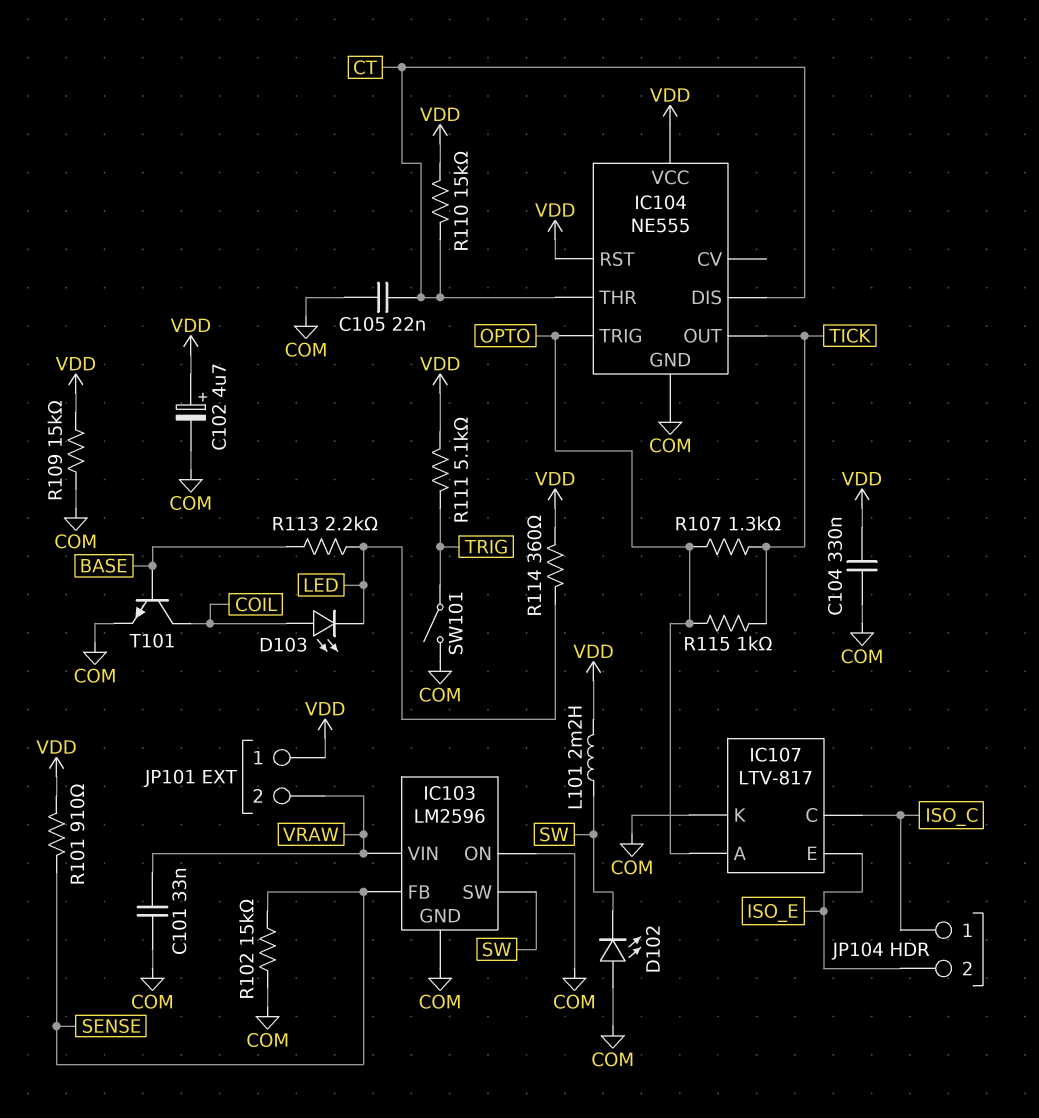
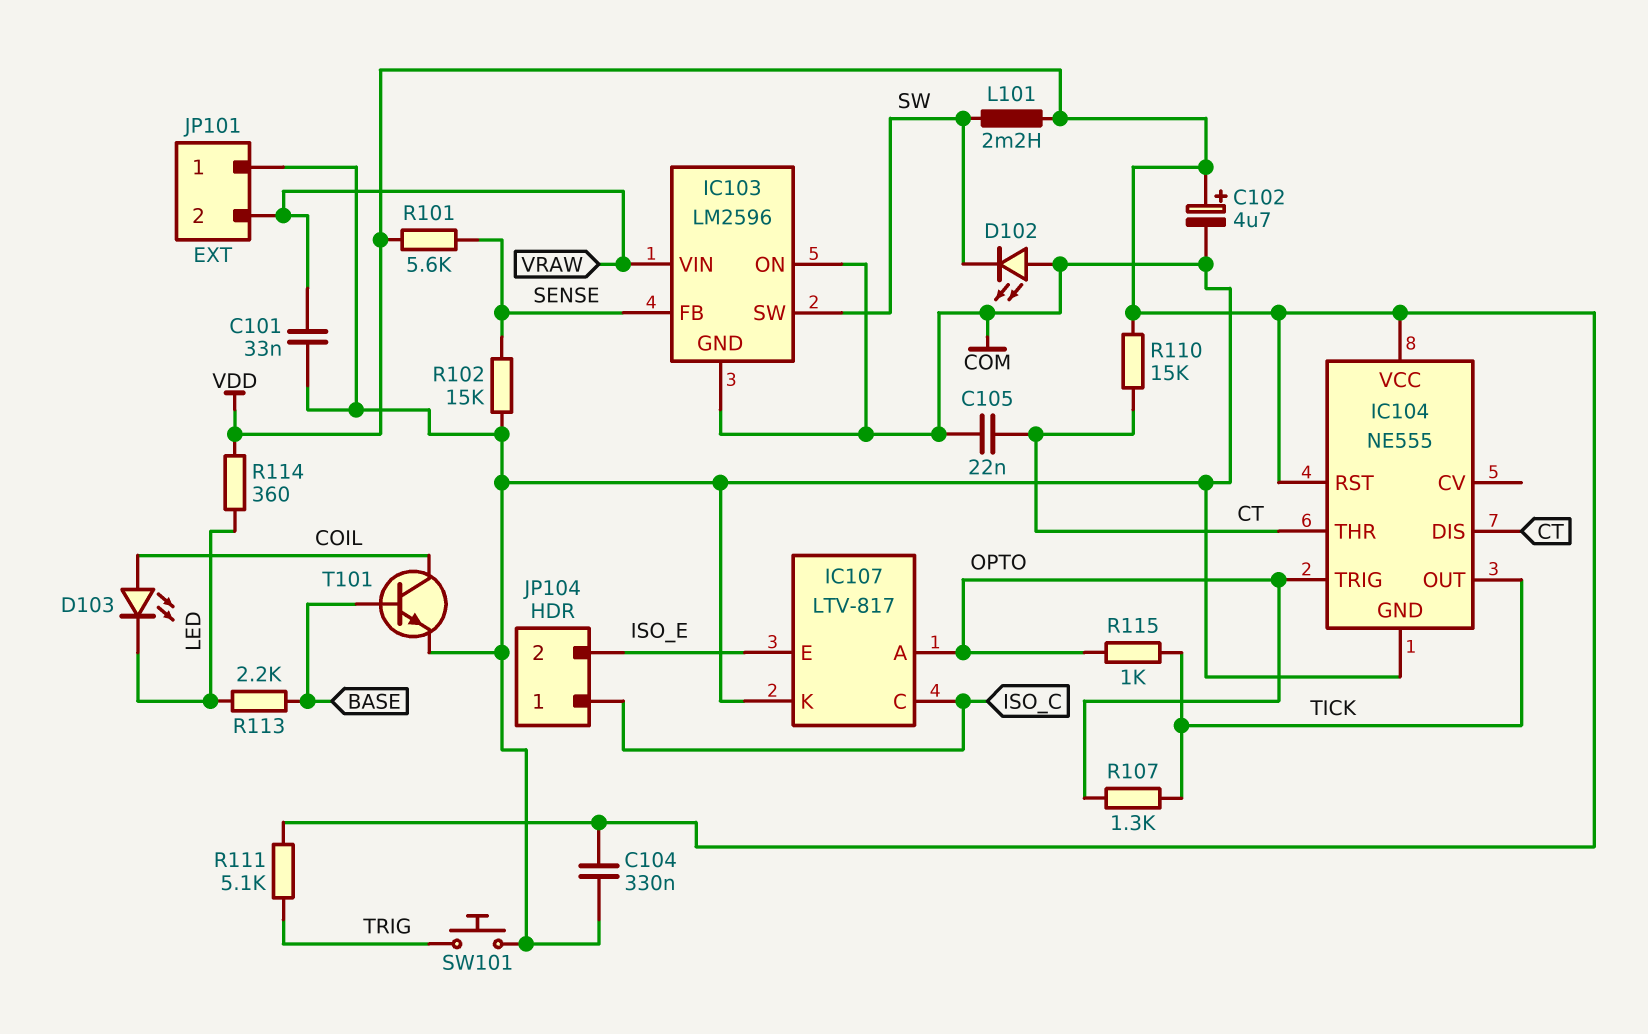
JP101 pin 1: VDD -> COM
R101: 910 (SENSE, VDD) -> 5.6k (SENSE, VDD)
R109: 15k (COM, VDD) -> none
SW101: switch (COM, TRIG) -> button (COM, TRIG)

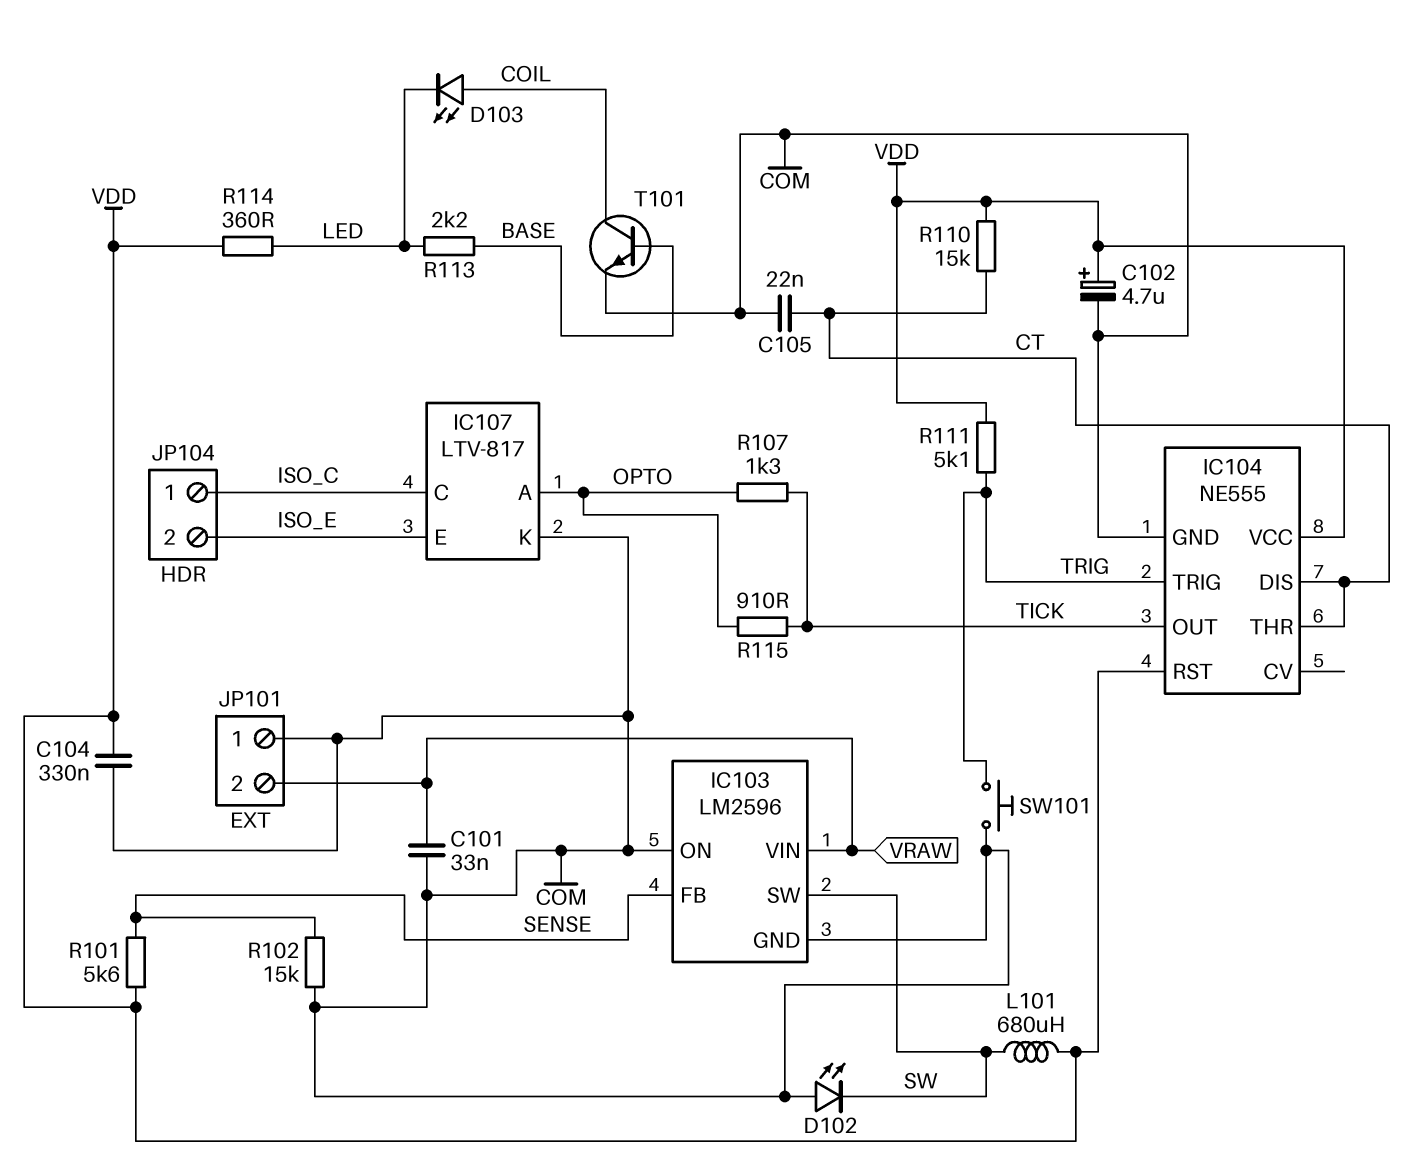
IC104 pin TRIG: OPTO -> TRIG
L101: 2.2mH (SW, VDD) -> 680uH (SW, VDD)
R115: 1k (OPTO, TICK) -> 910 (OPTO, TICK)

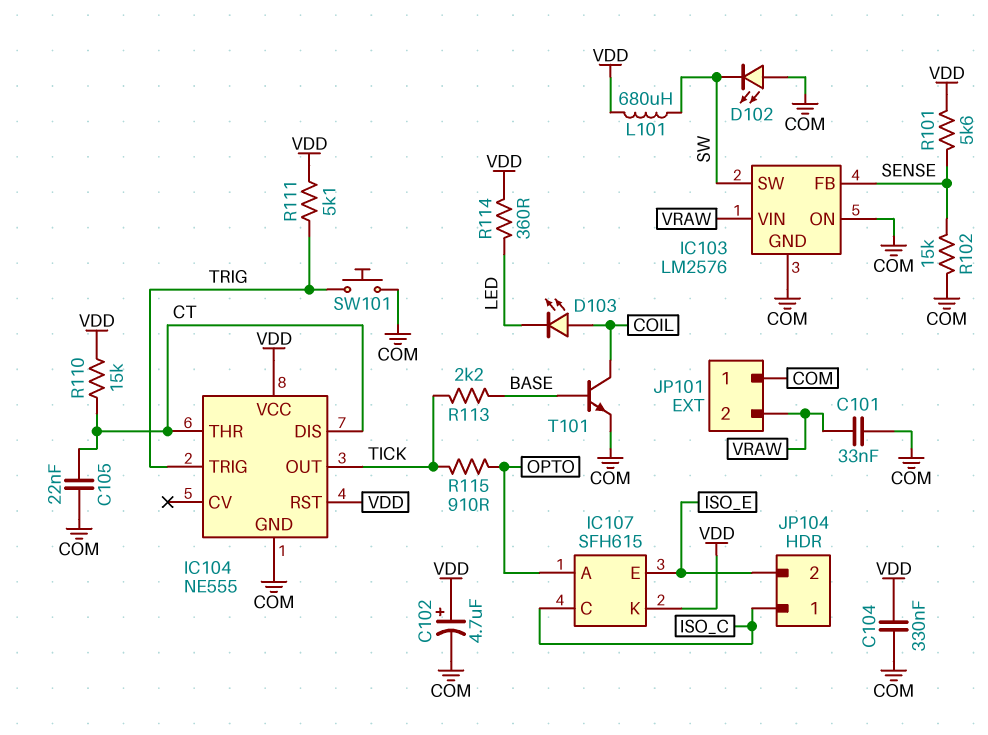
IC103: LM2596 -> LM2576
IC107: LTV-817 -> SFH615
IC107 pin K: COM -> VDD
R107: 1.3k (OPTO, TICK) -> none
R113: 2.2k (BASE, LED) -> 2.2k (BASE, TICK)

